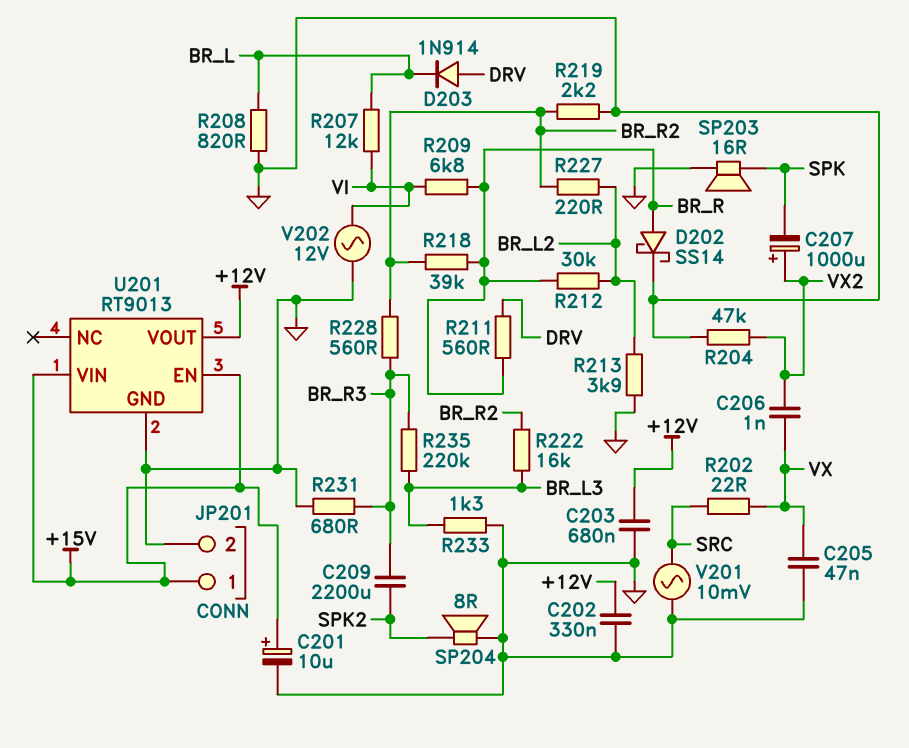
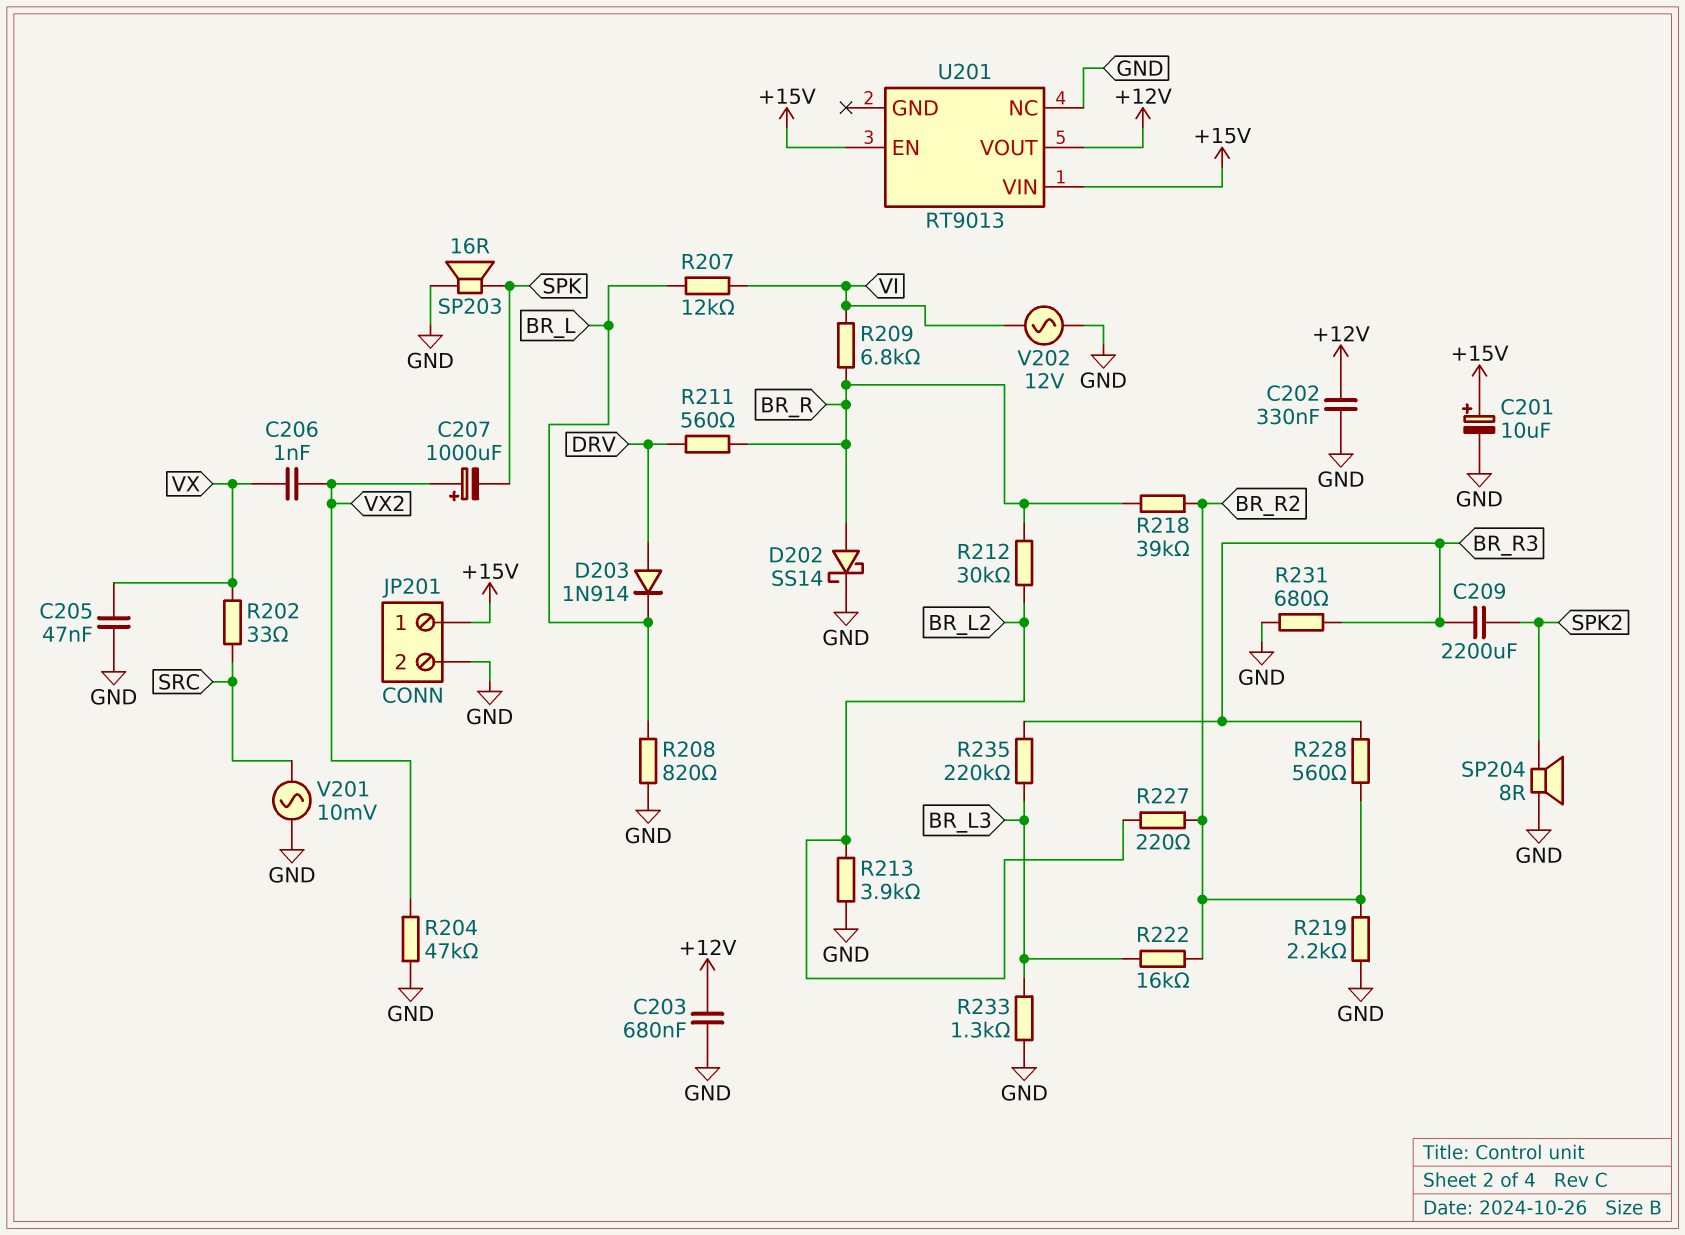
R202: 22 (SRC, VX) -> 33 (SRC, VX)
U201 pin GND: GND -> none
U201 pin NC: none -> GND

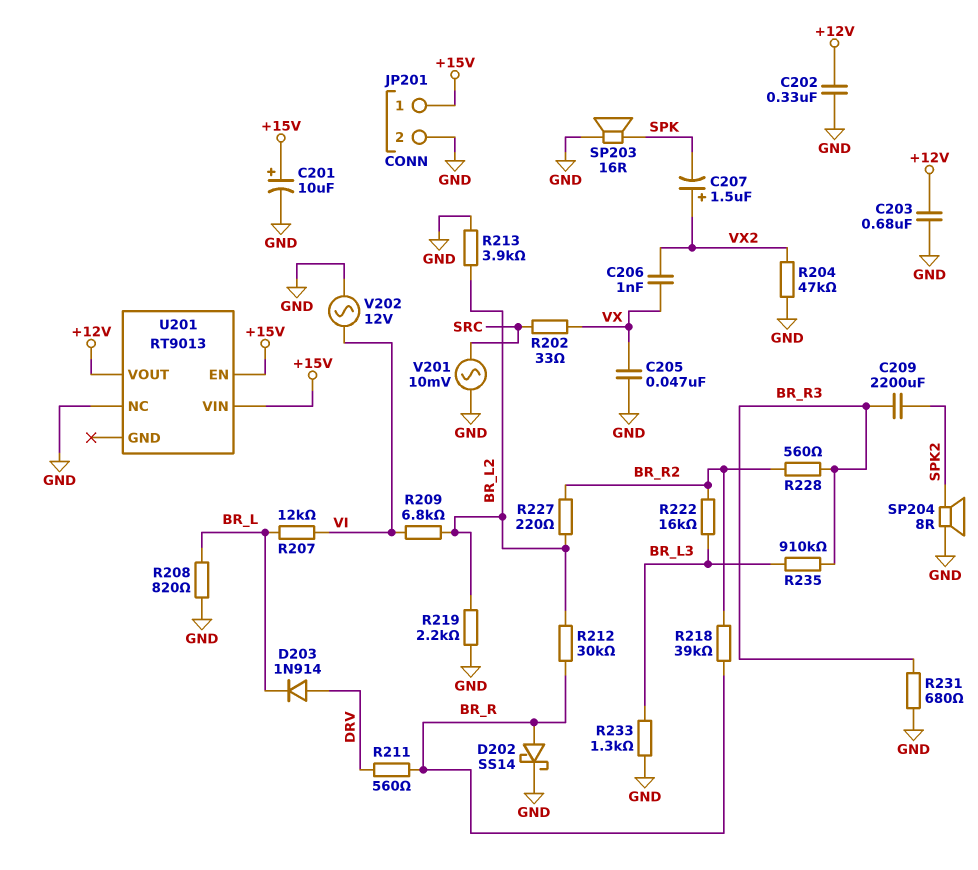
C207: 1000uF (plus VX2, minus SPK) -> 1.5uF (plus VX2, minus SPK)
R209: 6.8k (BR_R, VI) -> 6.8k (BR_L2, VI)
R219: 2.2k (BR_R2, GND) -> 2.2k (BR_L2, GND)
R235: 220k (BR_L3, BR_R3) -> 910k (BR_L3, BR_R3)

